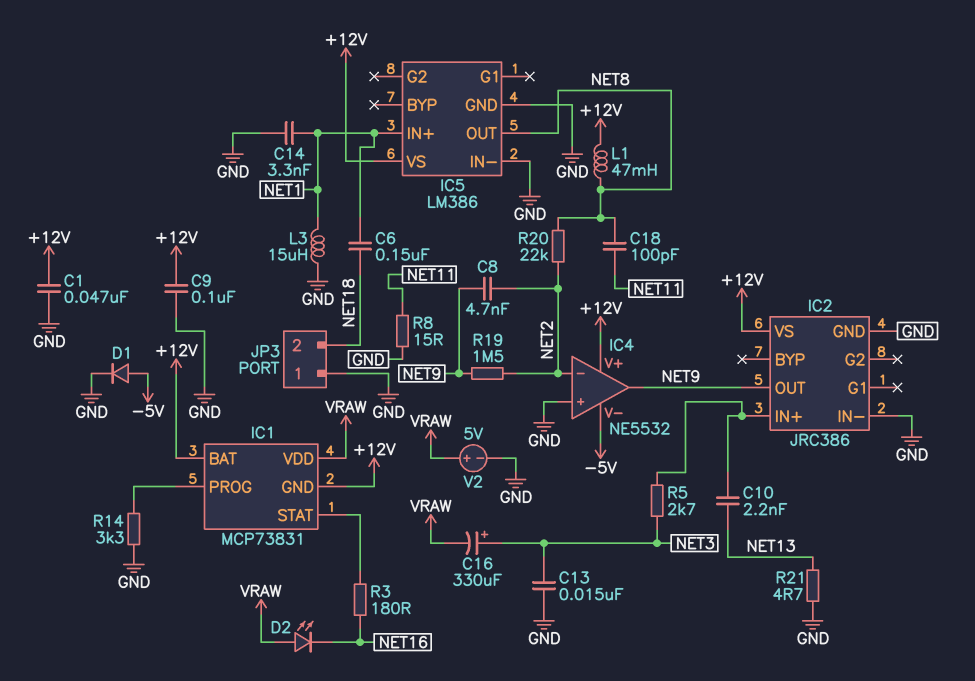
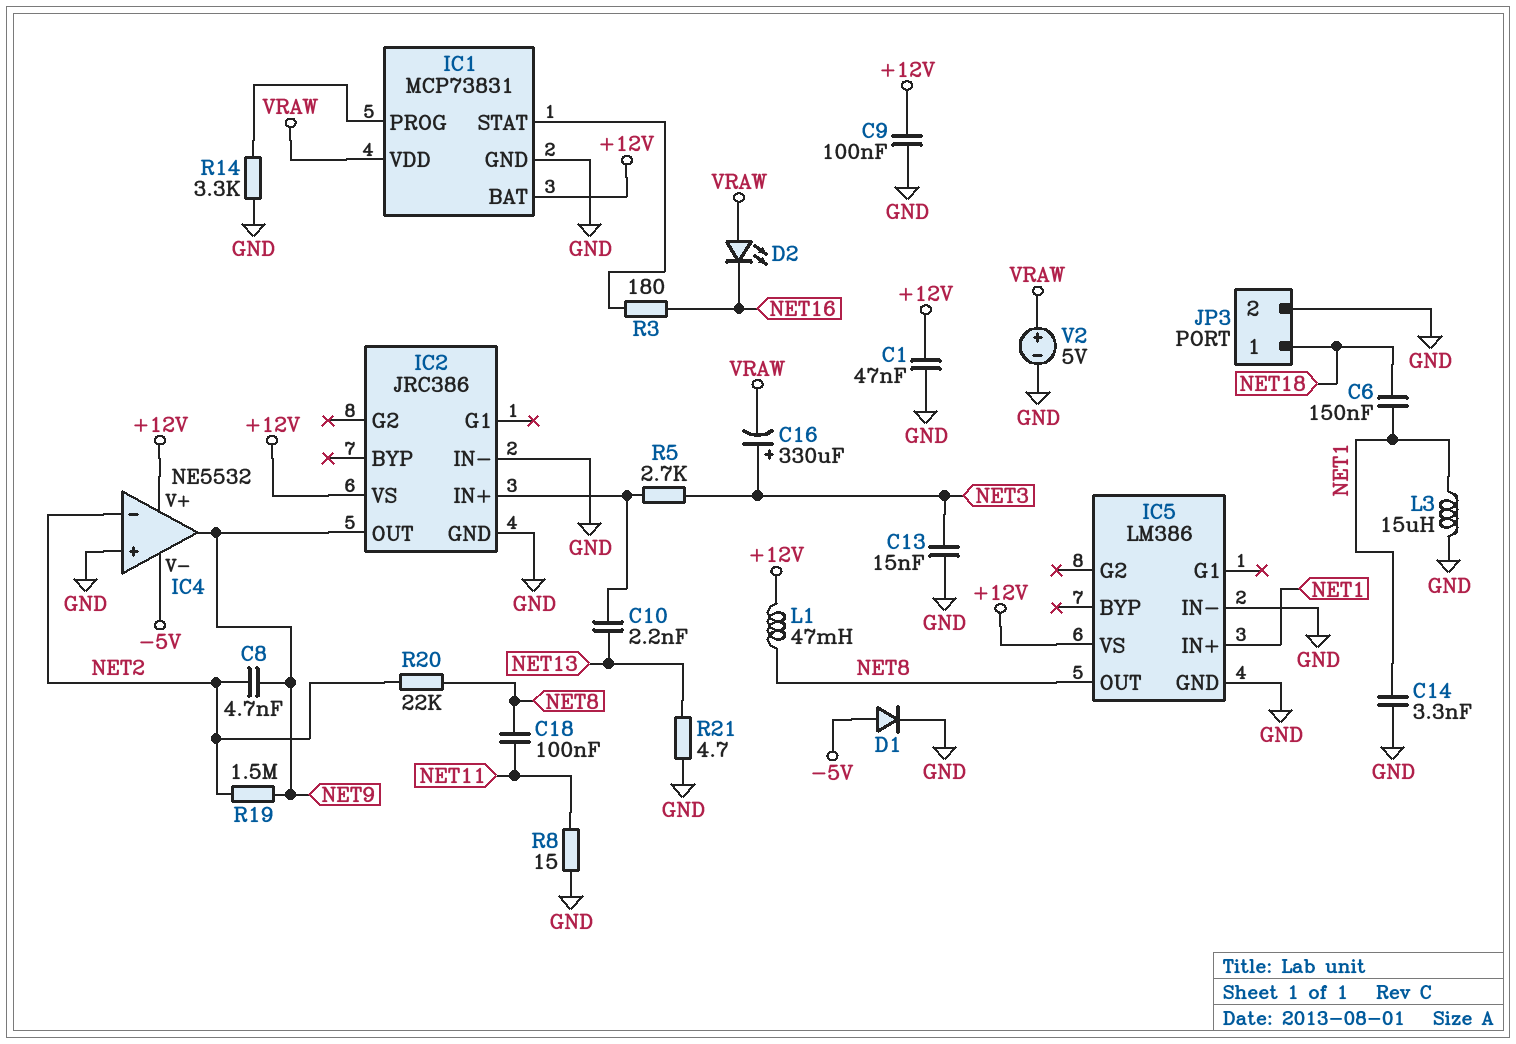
C18: 100pF (NET8, NET11) -> 100nF (NET8, NET11)
IC1 pin GND: +12V -> GND
JP3 pin 1: GND -> NET18
JP3 pin 2: NET18 -> GND

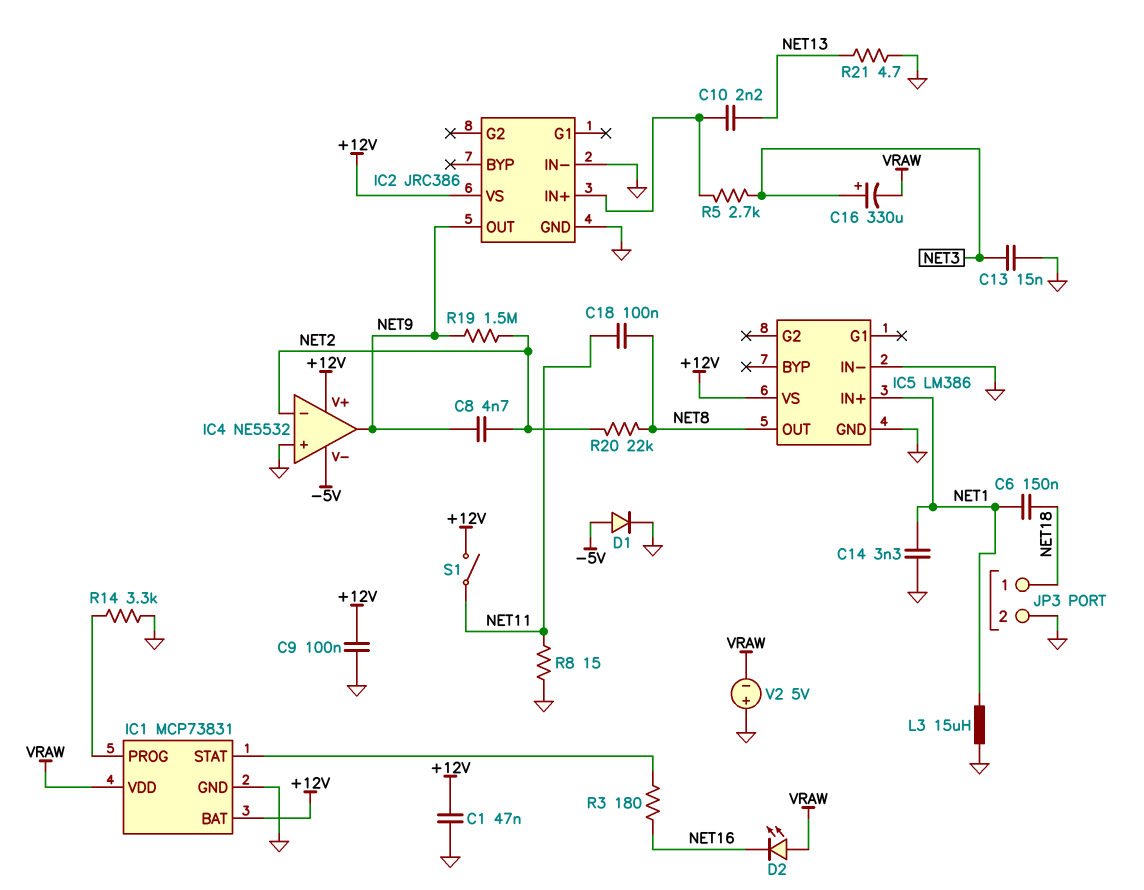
L1: 47mH (+12V, NET8) -> none
S1: none -> switch (+12V, NET11)
V2: 5V (plus VRAW, minus GND) -> 5V (plus GND, minus VRAW)

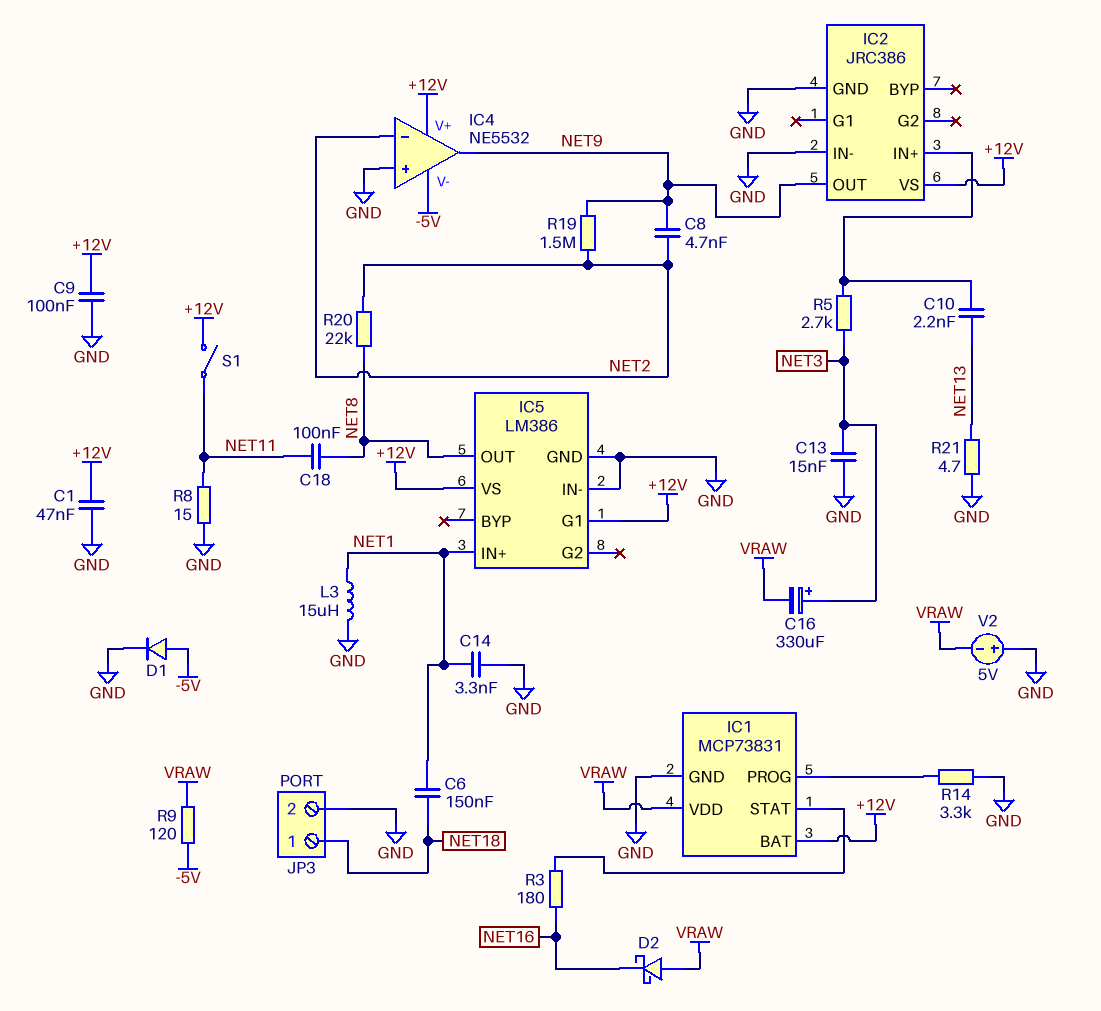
D2: LED (A VRAW, K NET16) -> schottky (A VRAW, K NET16)
IC5 pin G1: none -> +12V
R9: none -> 120 (-5V, VRAW)

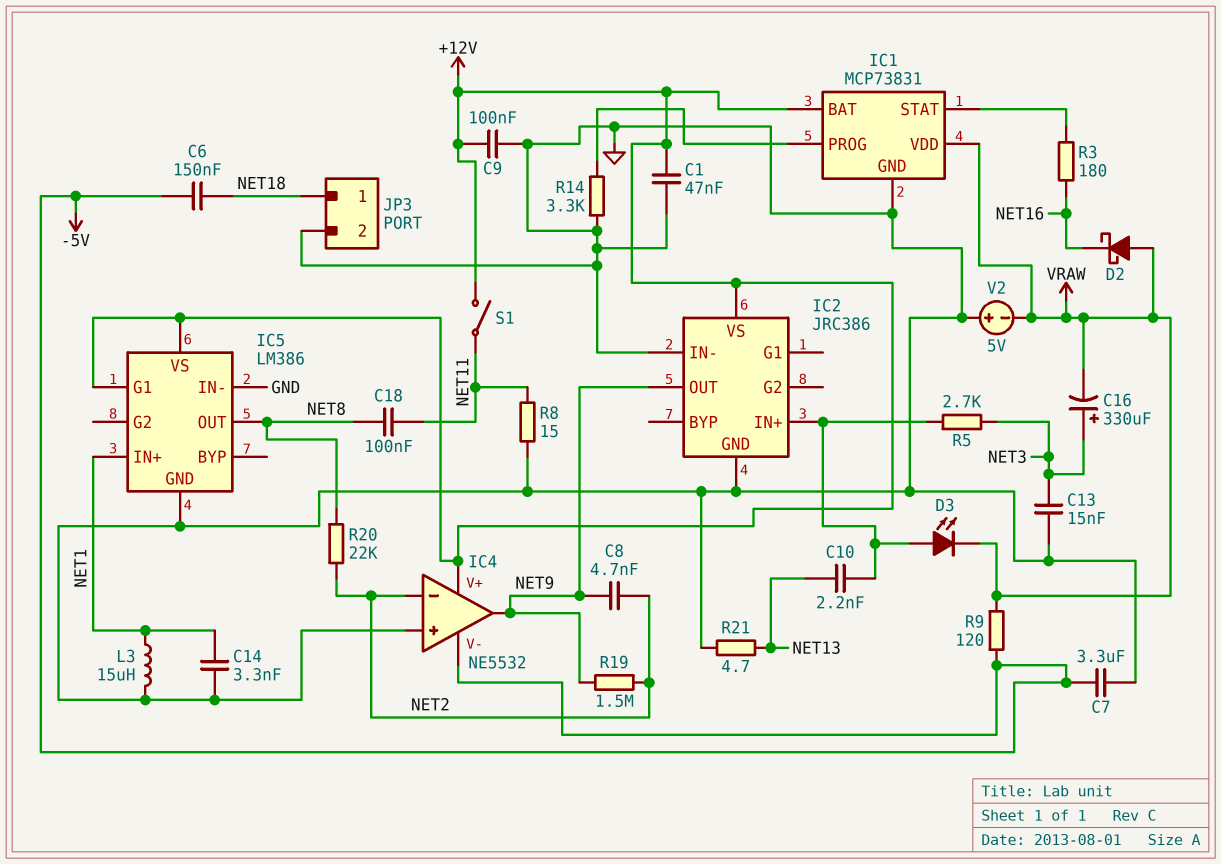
C6: 150nF (NET1, NET18) -> 150nF (-5V, NET18)
C7: none -> 3.3uF (-5V, GND)
D1: diode (A -5V, K GND) -> none
D3: none -> LED (A IC2/IN+, K VRAW)

